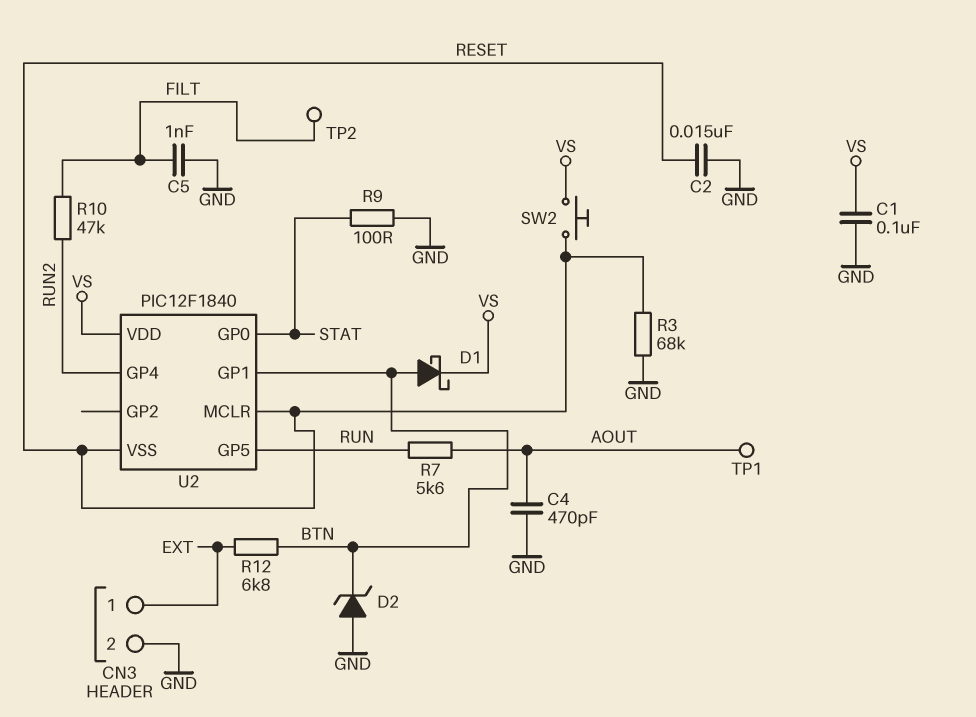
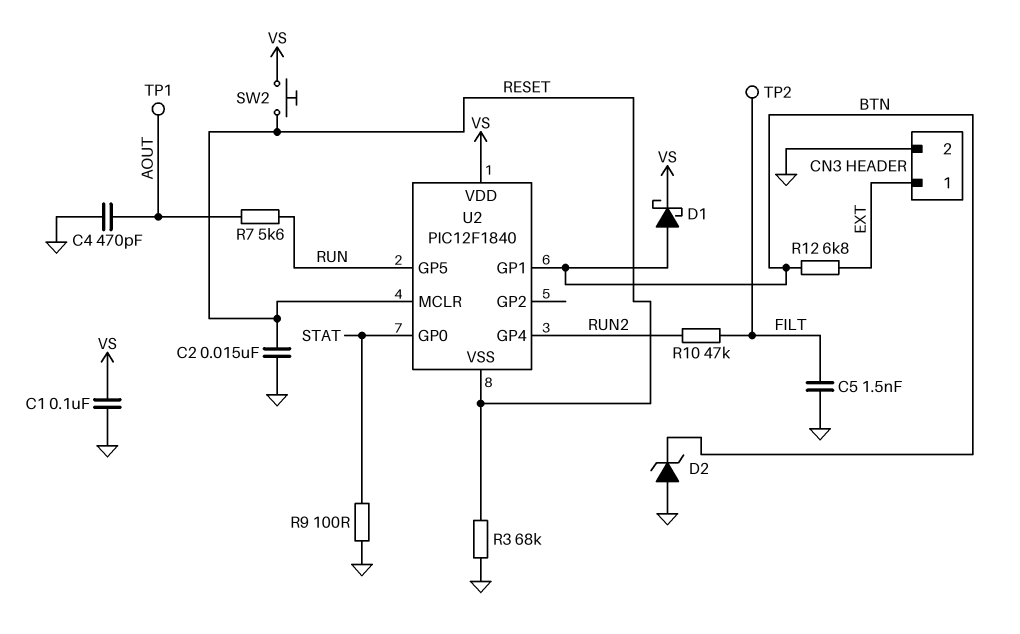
C5: 1nF (FILT, GND) -> 1.5nF (FILT, GND)

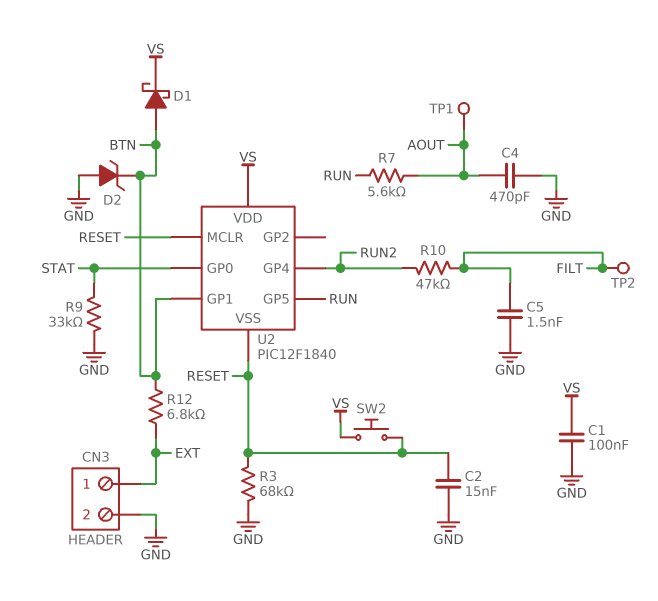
R9: 100 (GND, STAT) -> 33k (GND, STAT)

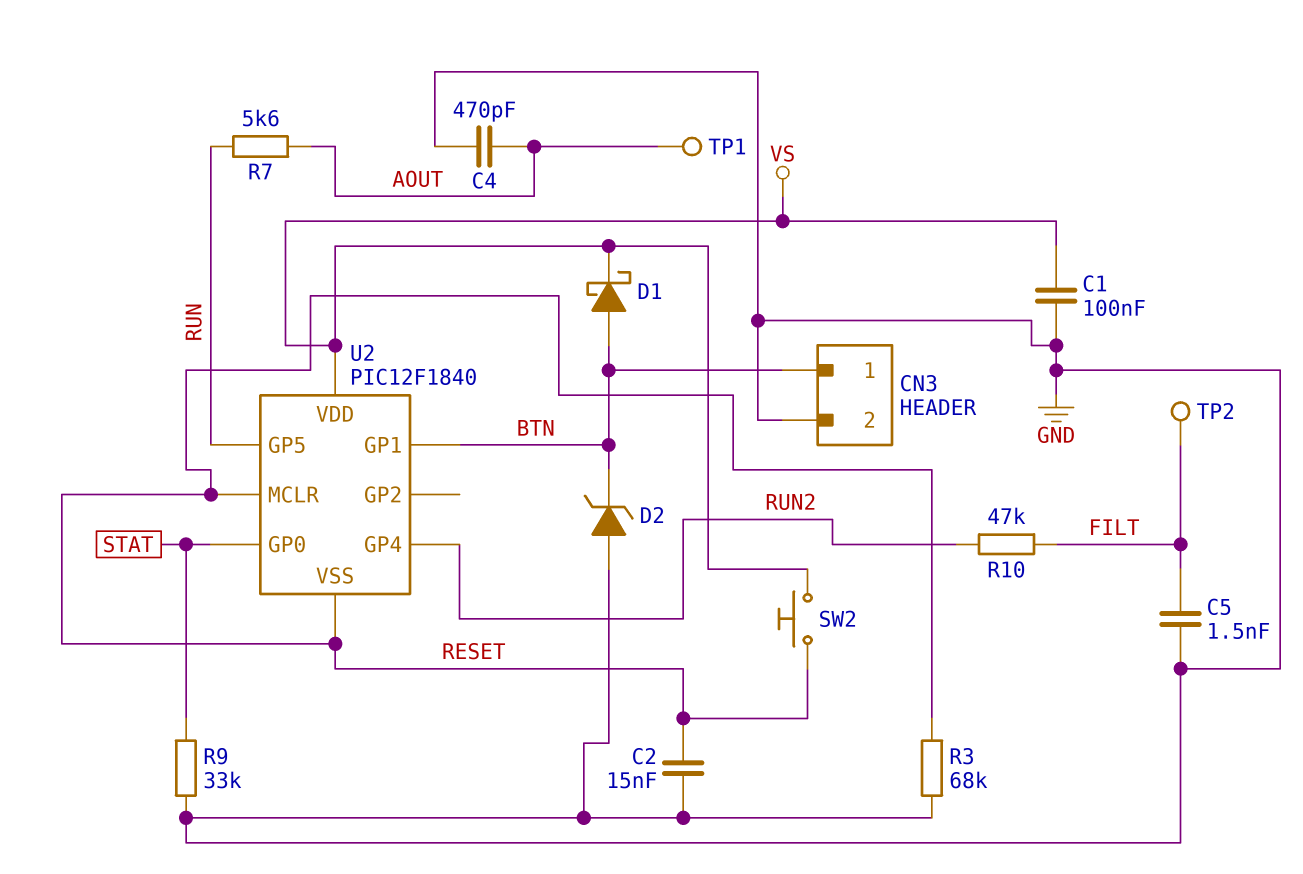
CN3 pin 1: EXT -> BTN
R12: 6.8k (BTN, EXT) -> none

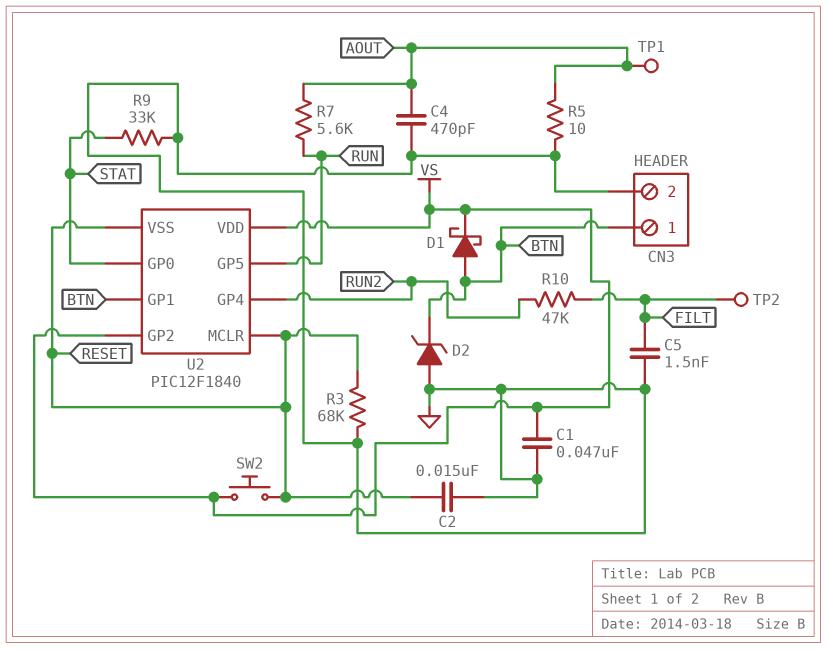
C1: 100nF (GND, VS) -> 47nF (GND, VS)
R5: none -> 10 (AOUT, GND)
U2 pin GP2: none -> VS

